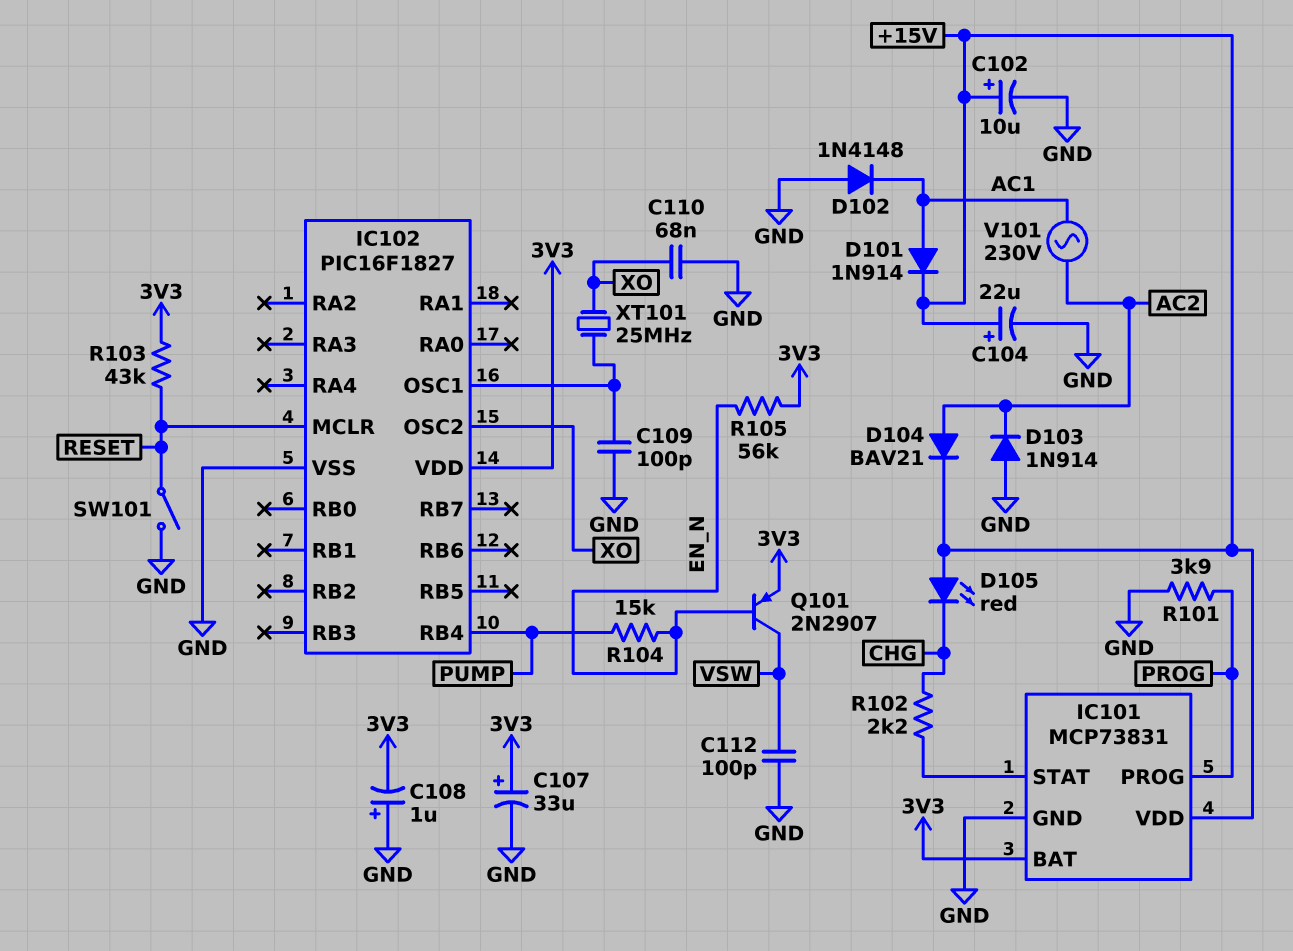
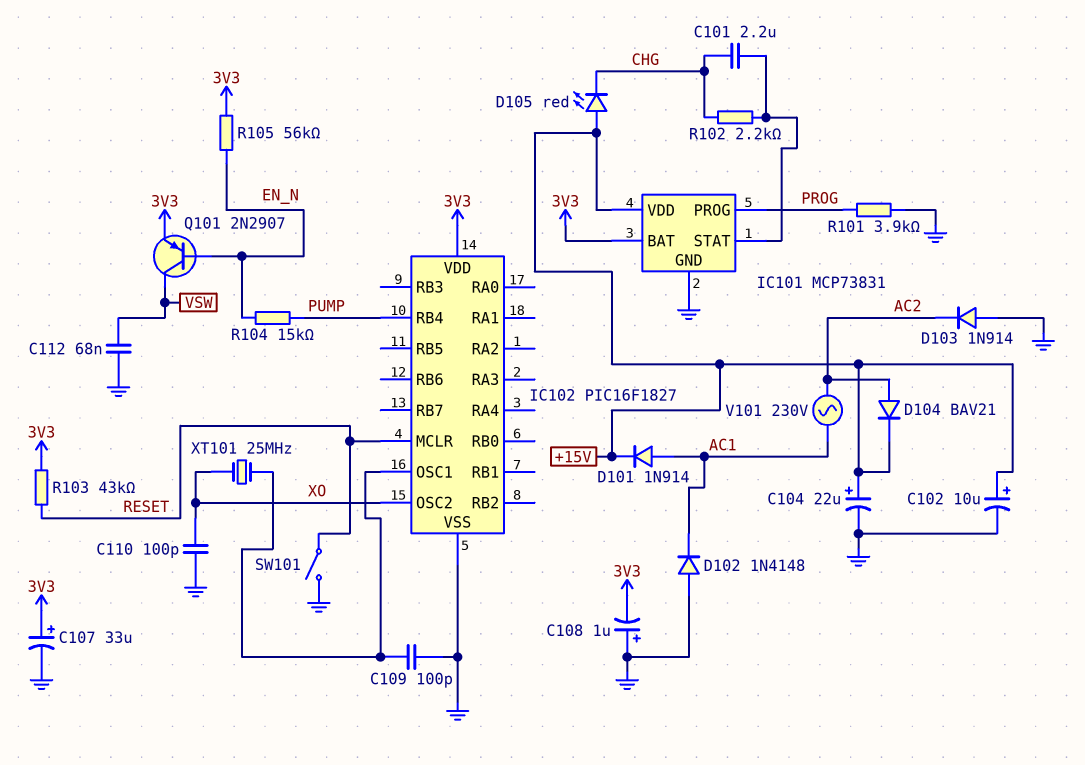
C101: none -> 2.2uF (CHG, IC101/STAT)
C110: 68nF (GND, XO) -> 100pF (GND, XO)
C112: 100pF (GND, VSW) -> 68nF (GND, VSW)

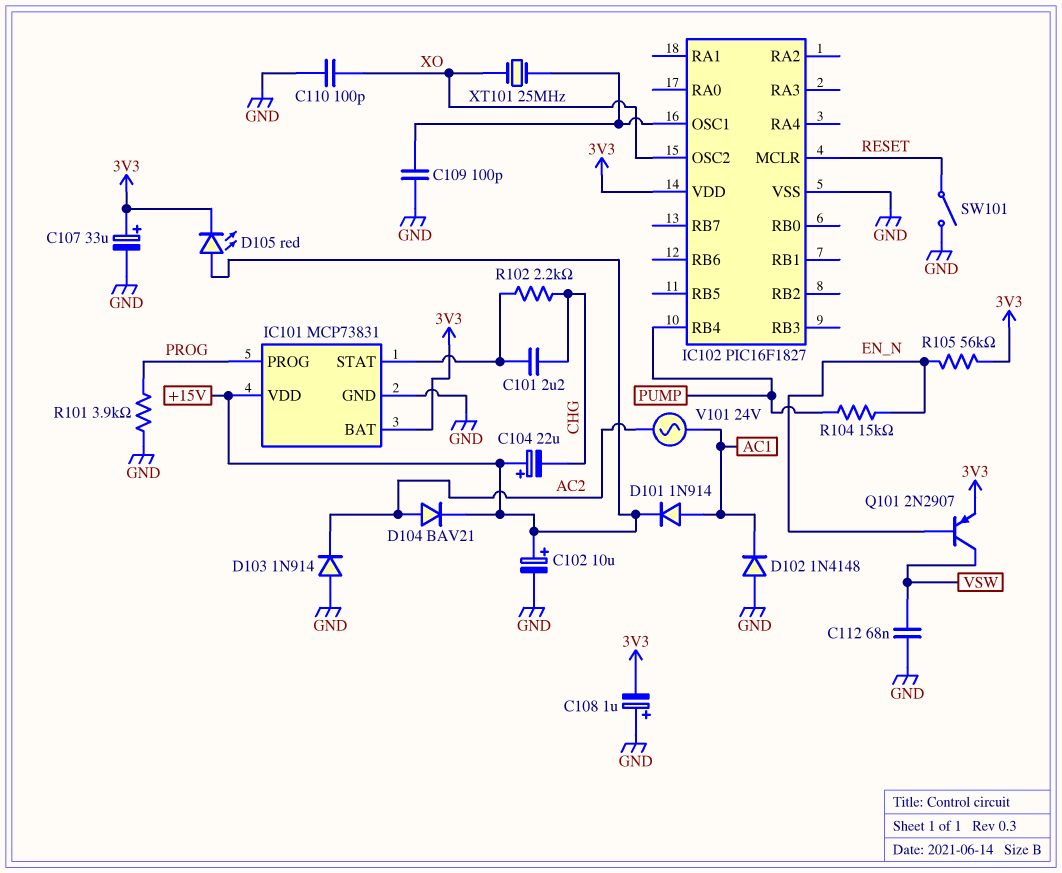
C104: 22uF (plus +15V, minus GND) -> 22uF (plus +15V, minus CHG)
D105: LED red (A +15V, K CHG) -> LED red (A +15V, K 3V3)
R103: 43k (3V3, RESET) -> none
V101: AC 230V (AC1, AC2) -> AC 24V (AC1, AC2)

